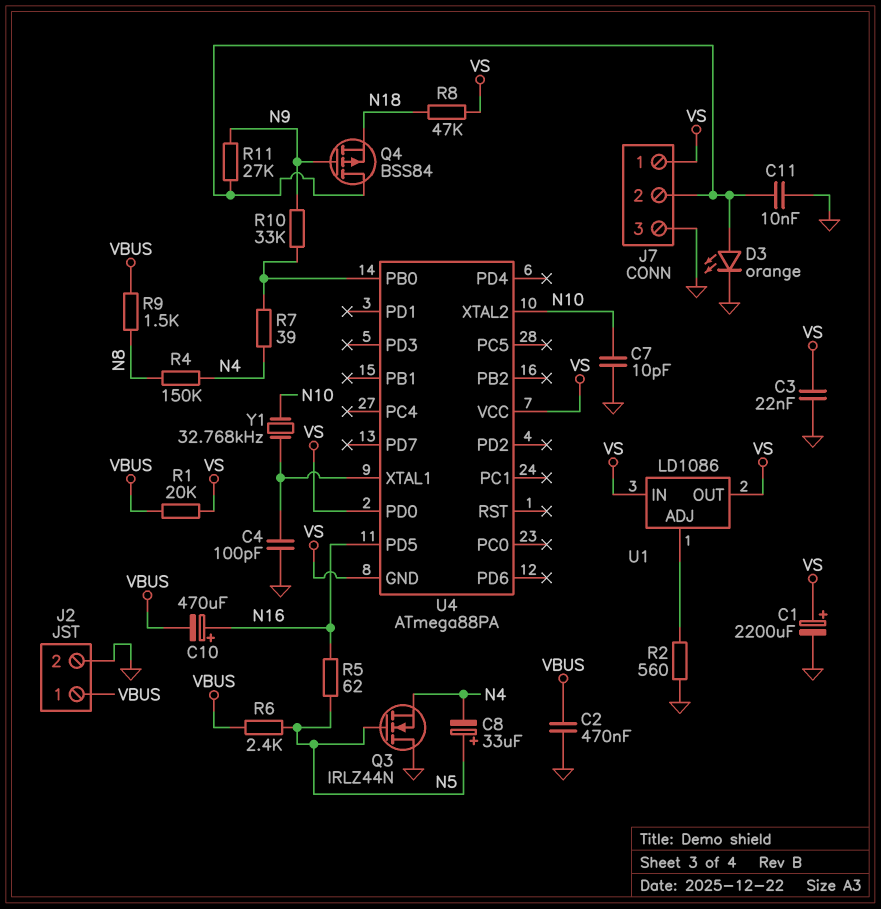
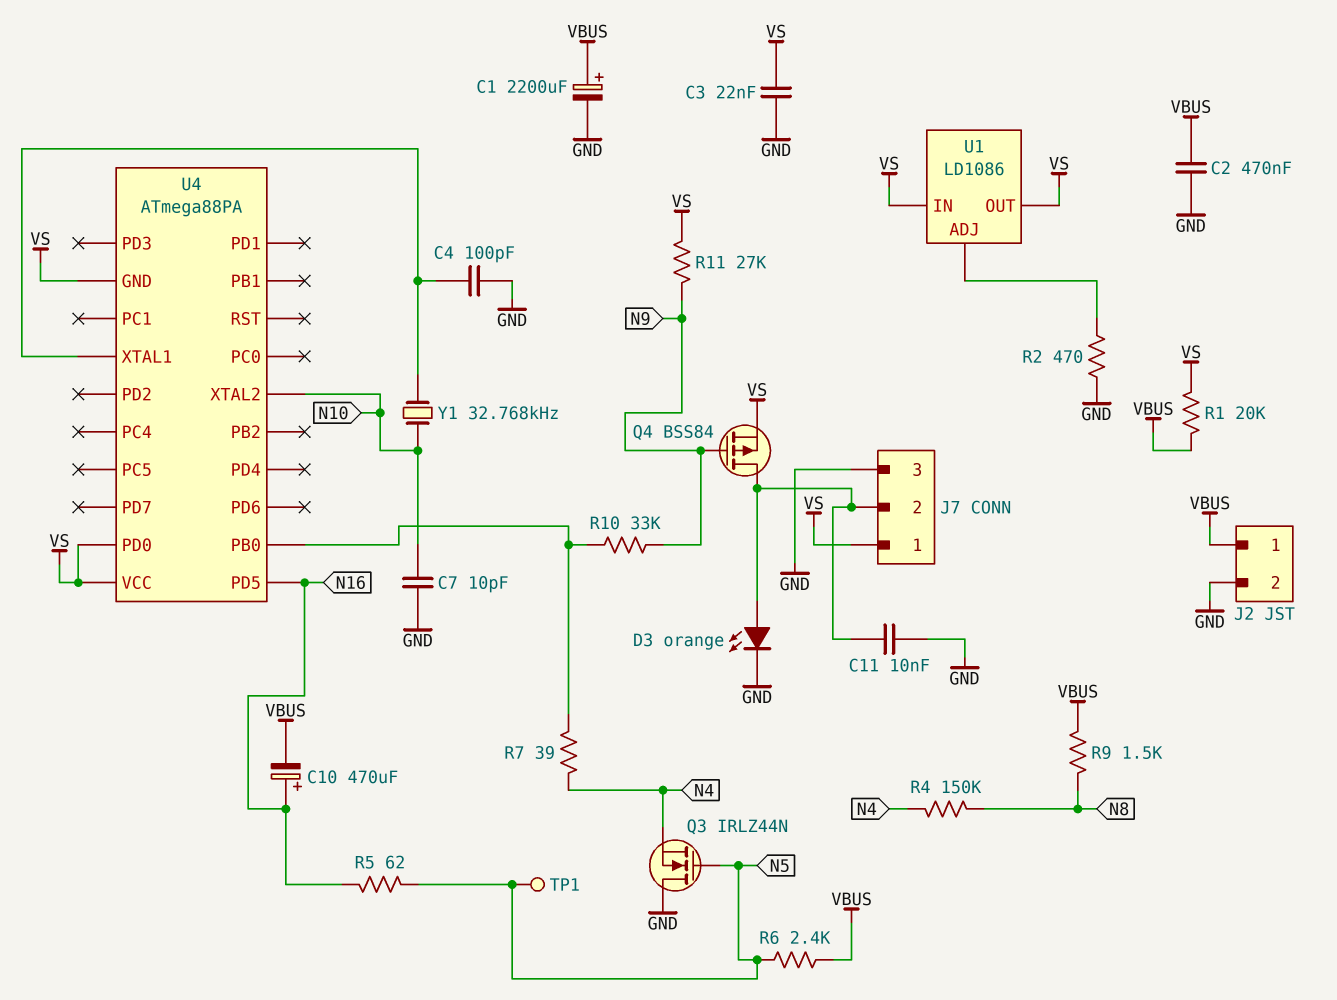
C1: 2200uF (plus VS, minus GND) -> 2200uF (plus VBUS, minus GND)
C8: 33uF (plus N5, minus N4) -> none
Q4: PMOS BSS84 (G N9, D J7/2, S N18) -> PMOS BSS84 (G N9, D J7/2, S VS)
R2: 560 (GND, U1/ADJ) -> 470 (GND, U1/ADJ)
R8: 47k (N18, VS) -> none
R11: 27k (J7/2, N9) -> 27k (N9, VS)
TP1: none -> test point (N5)

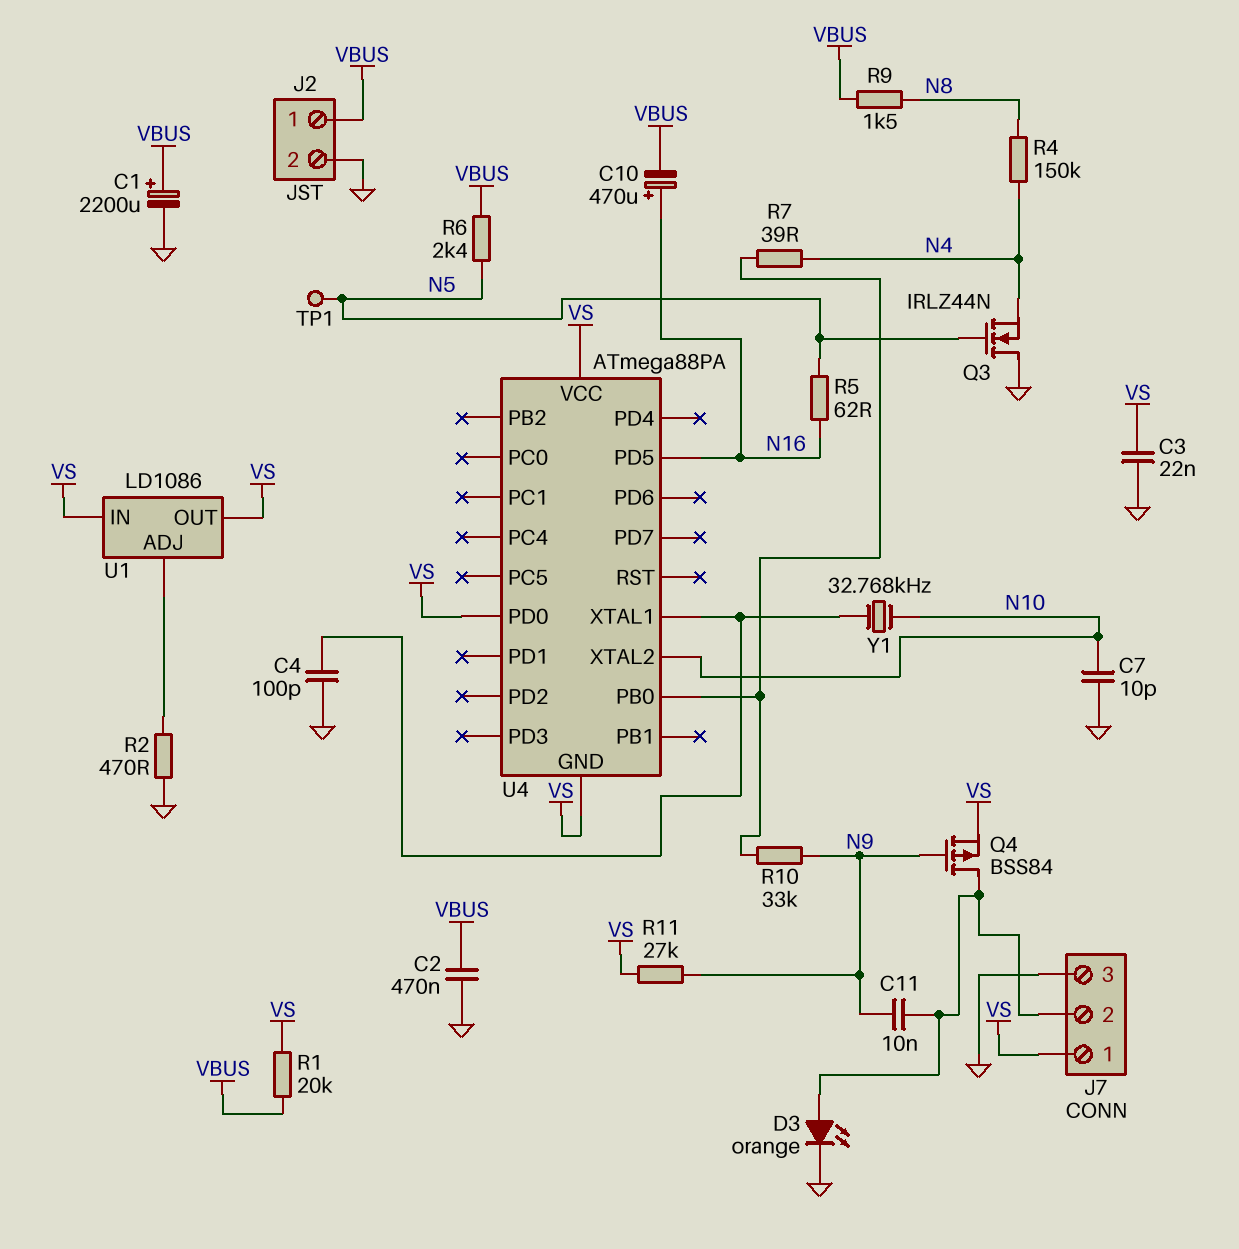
C11: 10nF (GND, J7/2) -> 10nF (J7/2, N9)

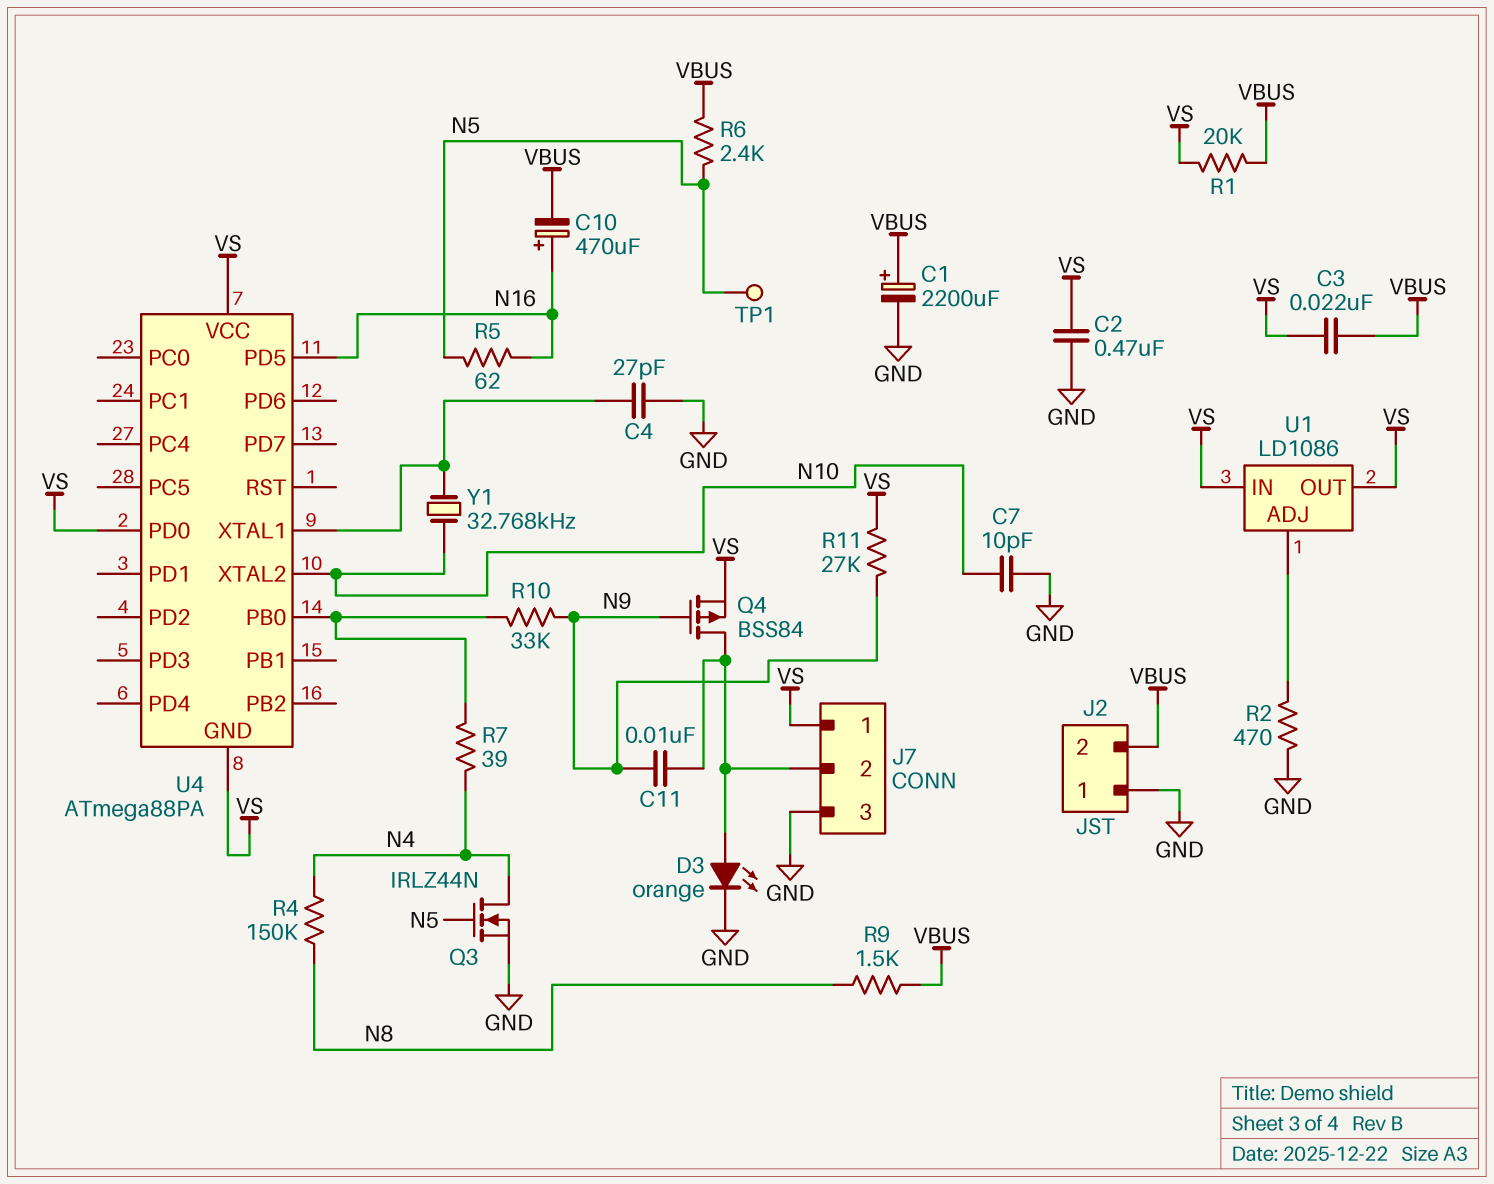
C2: 470nF (GND, VBUS) -> 470nF (GND, VS)
C3: 22nF (GND, VS) -> 22nF (VBUS, VS)
C4: 100pF (GND, U4/XTAL1) -> 27pF (GND, U4/XTAL1)
J2 pin 1: VBUS -> GND
J2 pin 2: GND -> VBUS
Q3: NMOS IRLZ44N (G N5, D GND, S N4) -> NMOS IRLZ44N (G N5, D N4, S GND)

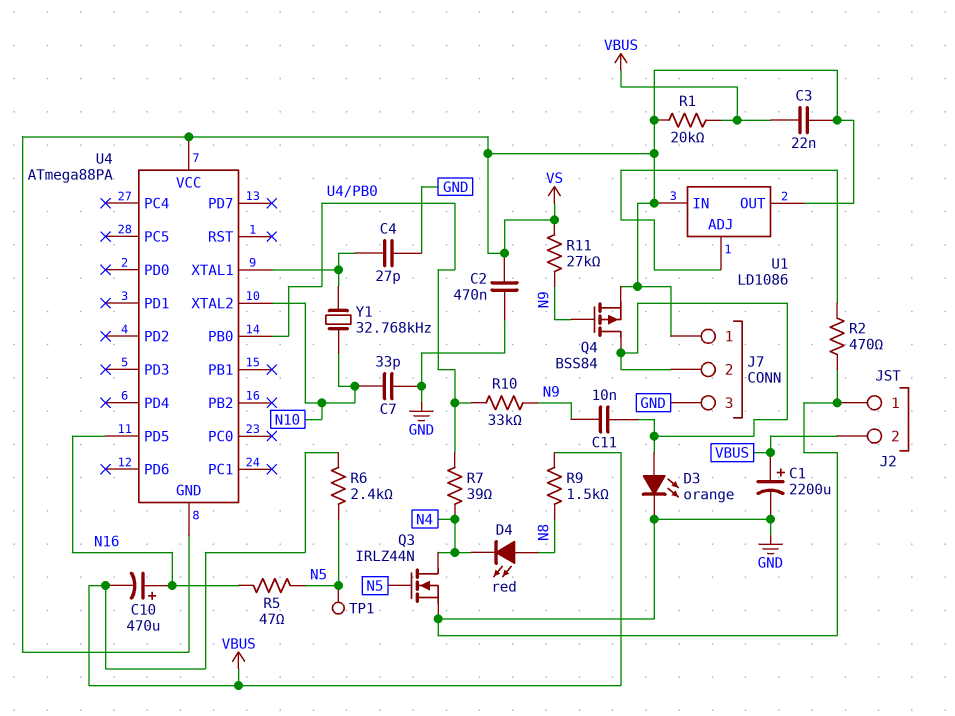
C7: 10pF (GND, N10) -> 33pF (GND, N10)
D4: none -> LED red (A N8, K N4)
R4: 150k (N4, N8) -> none
R5: 62 (N5, N16) -> 47 (N5, N16)
U4 pin PD0: VS -> none

